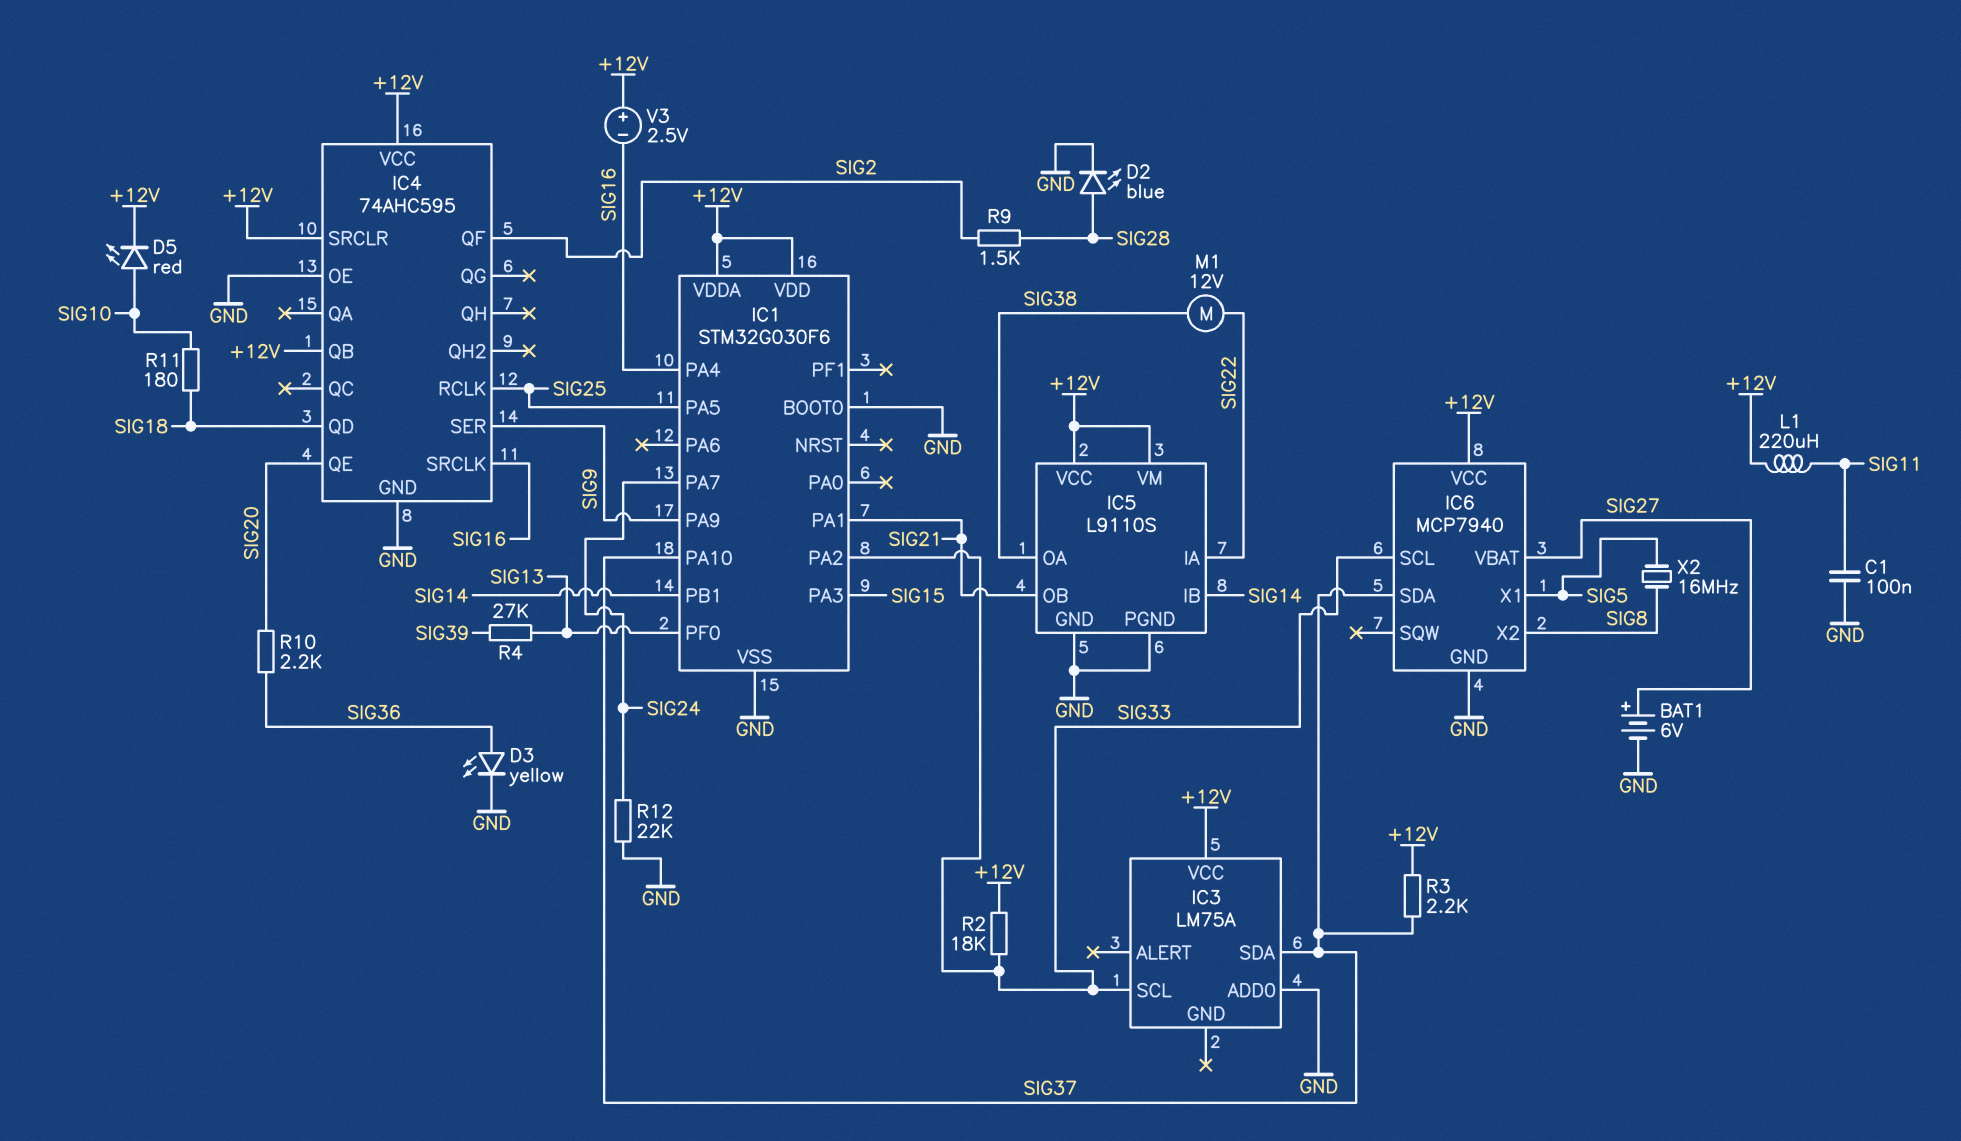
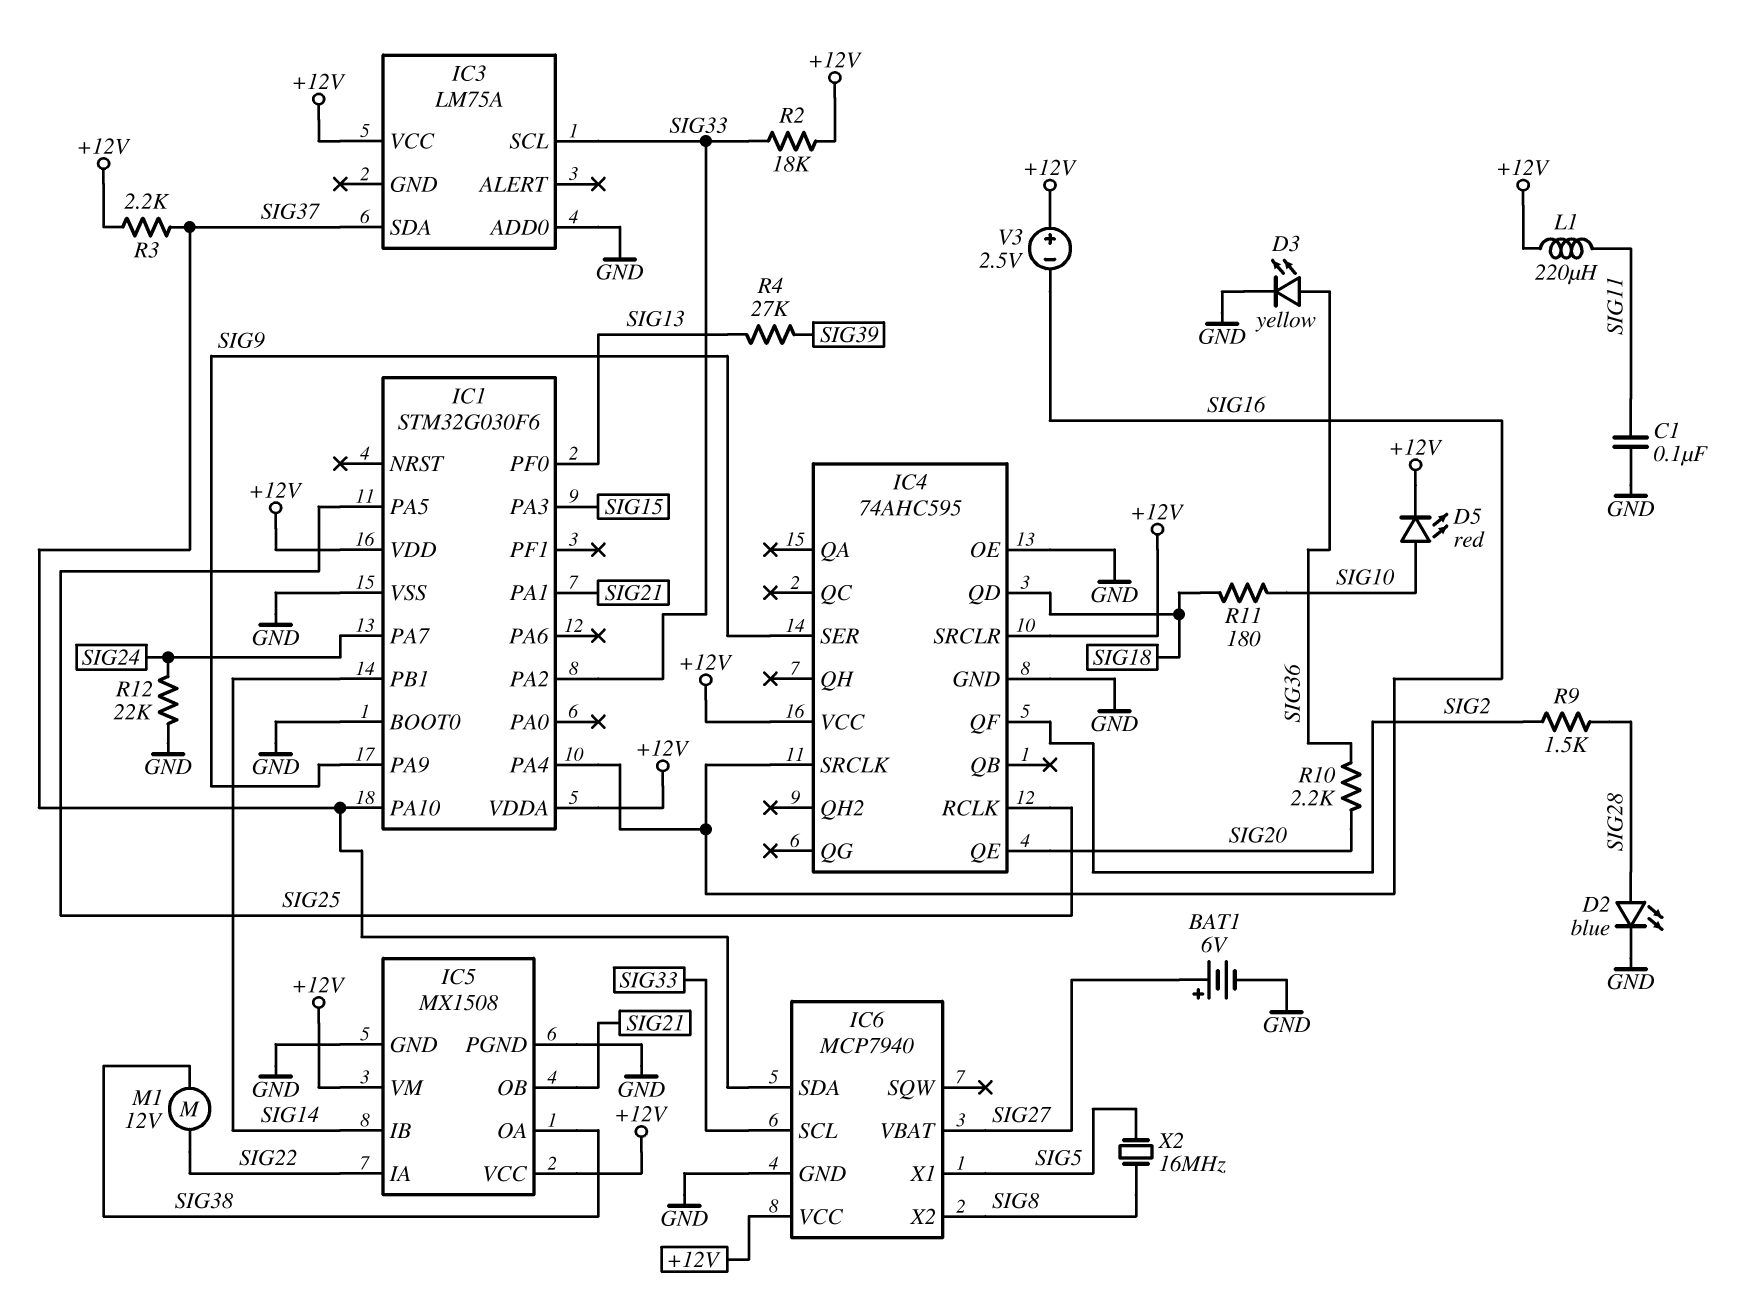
IC4 pin QB: +12V -> none
IC5: L9110S -> MX1508

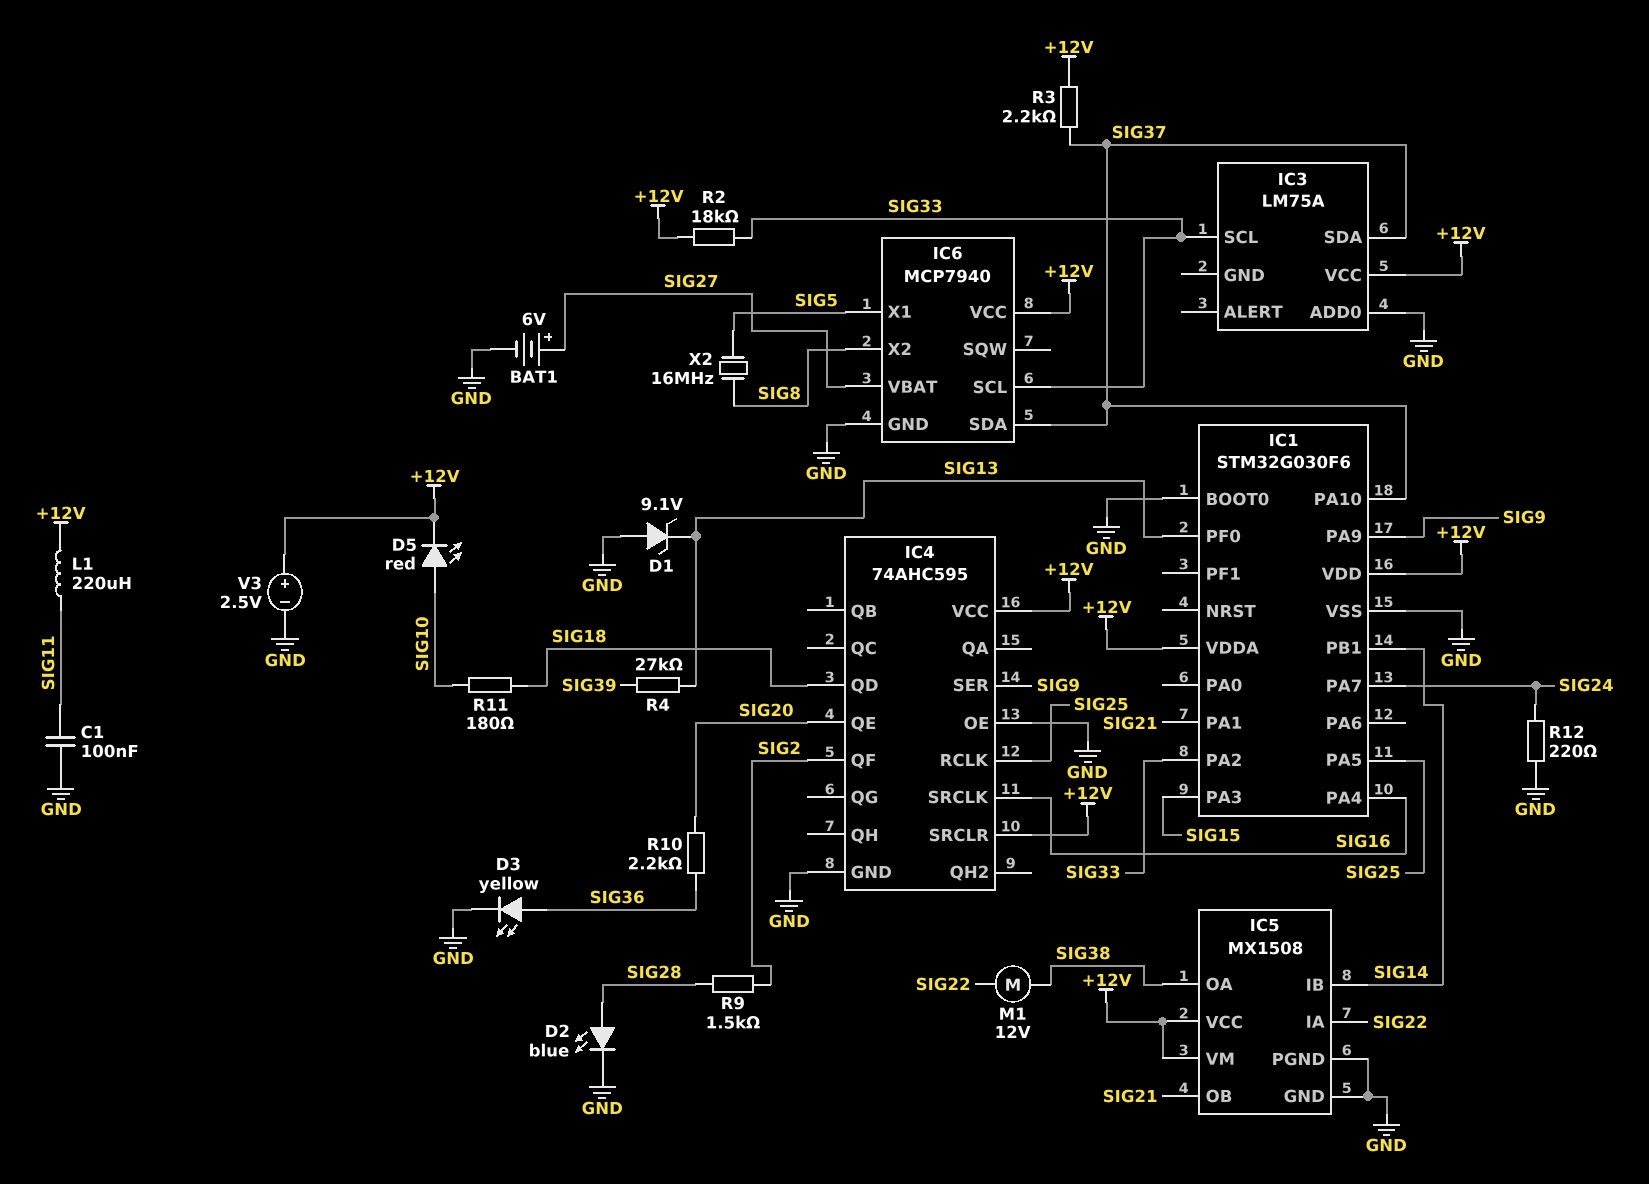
D1: none -> zener 9.1V (A GND, K SIG13)
R12: 22k (GND, SIG24) -> 220 (GND, SIG24)
V3: 2.5V (plus +12V, minus SIG16) -> 2.5V (plus +12V, minus GND)

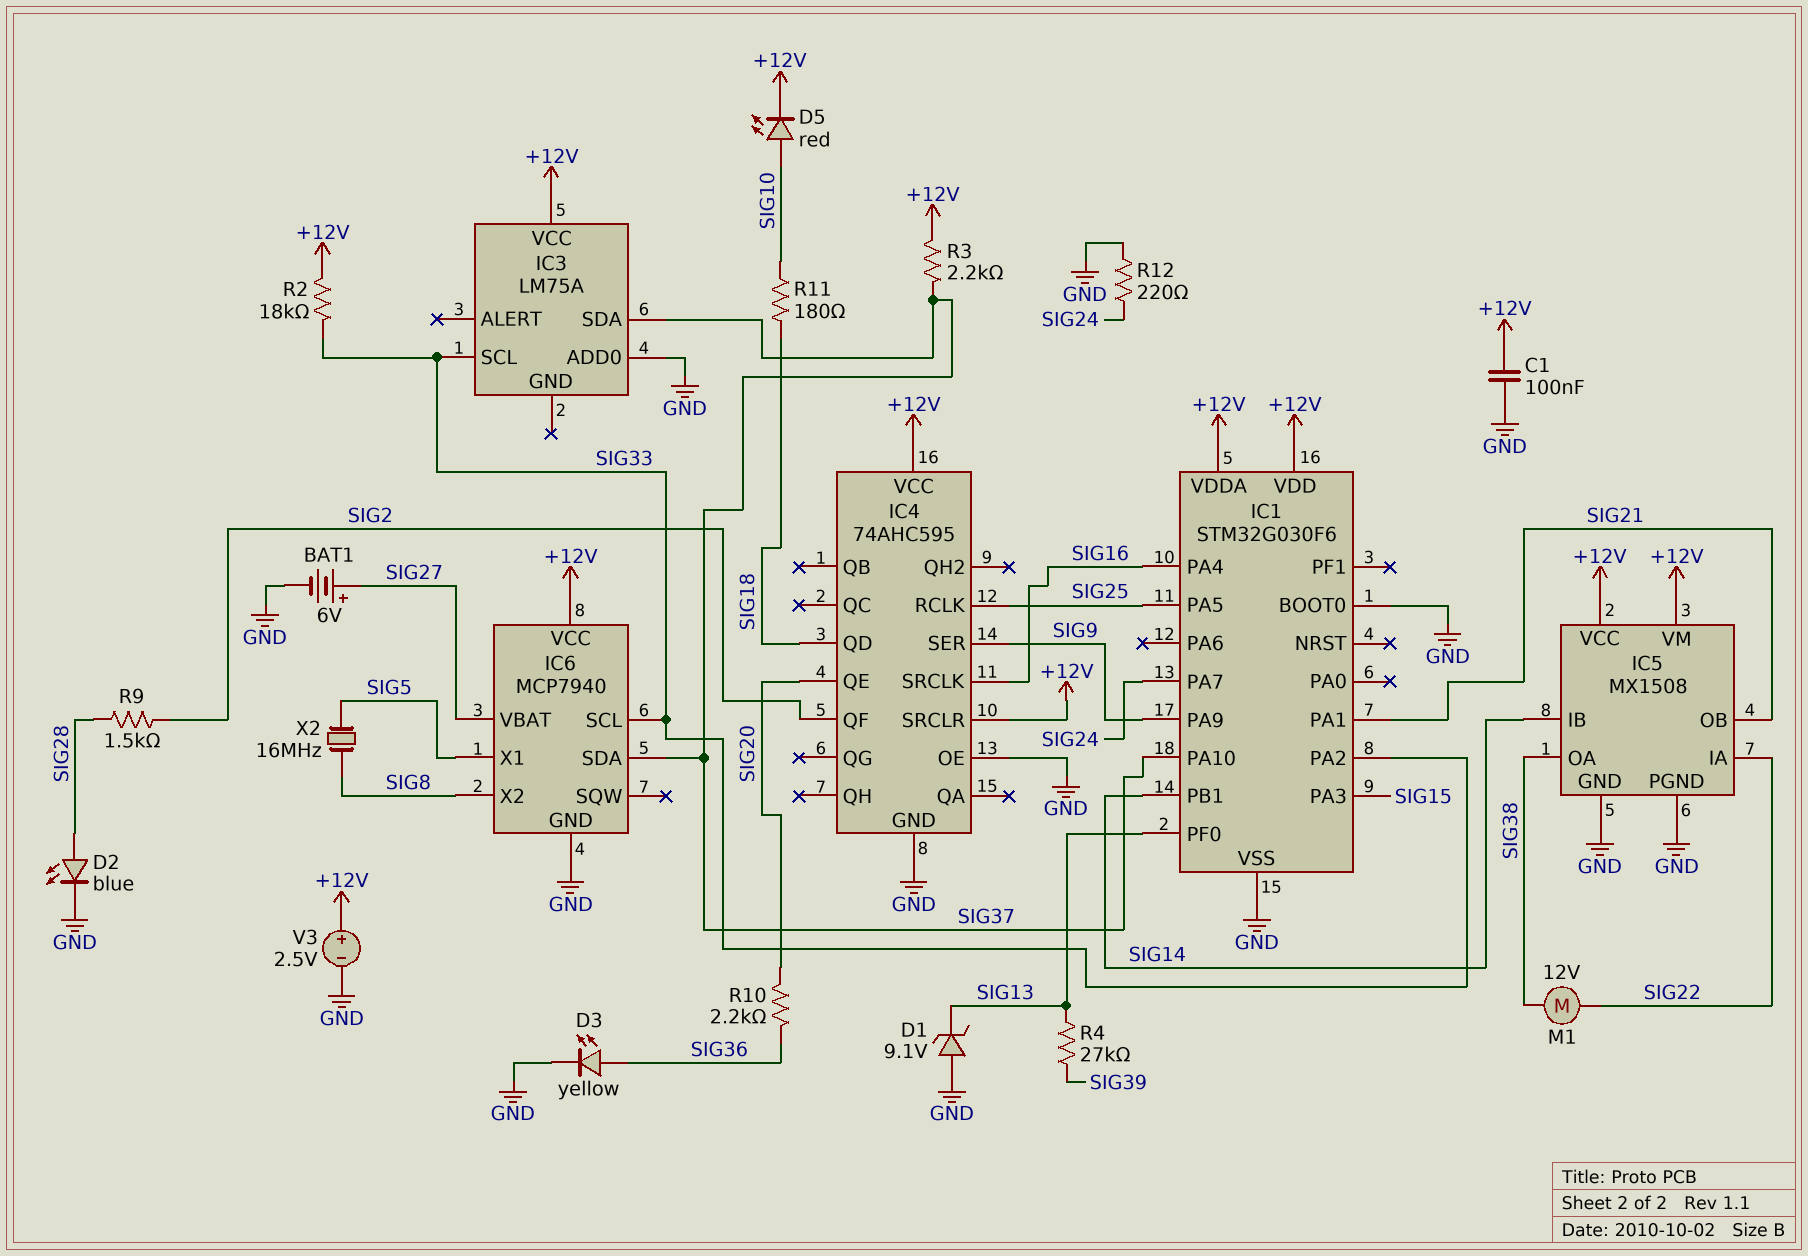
C1: 100nF (GND, SIG11) -> 100nF (+12V, GND)
L1: 220uH (+12V, SIG11) -> none

